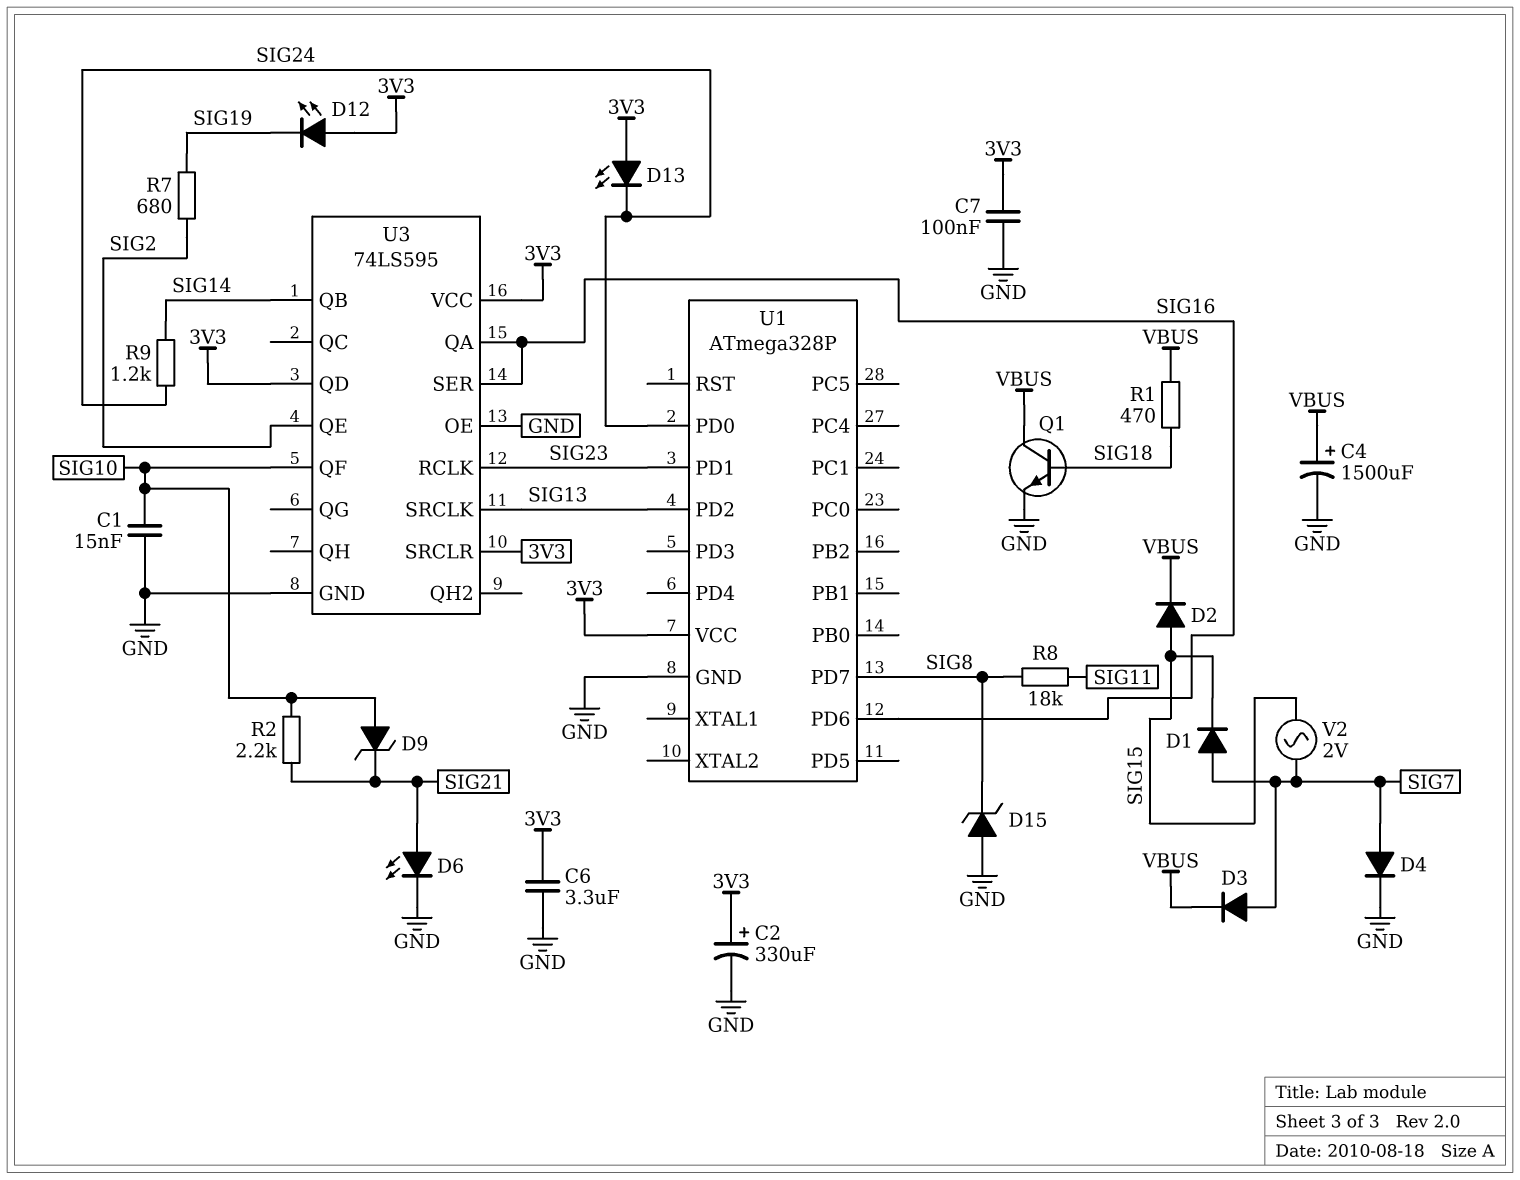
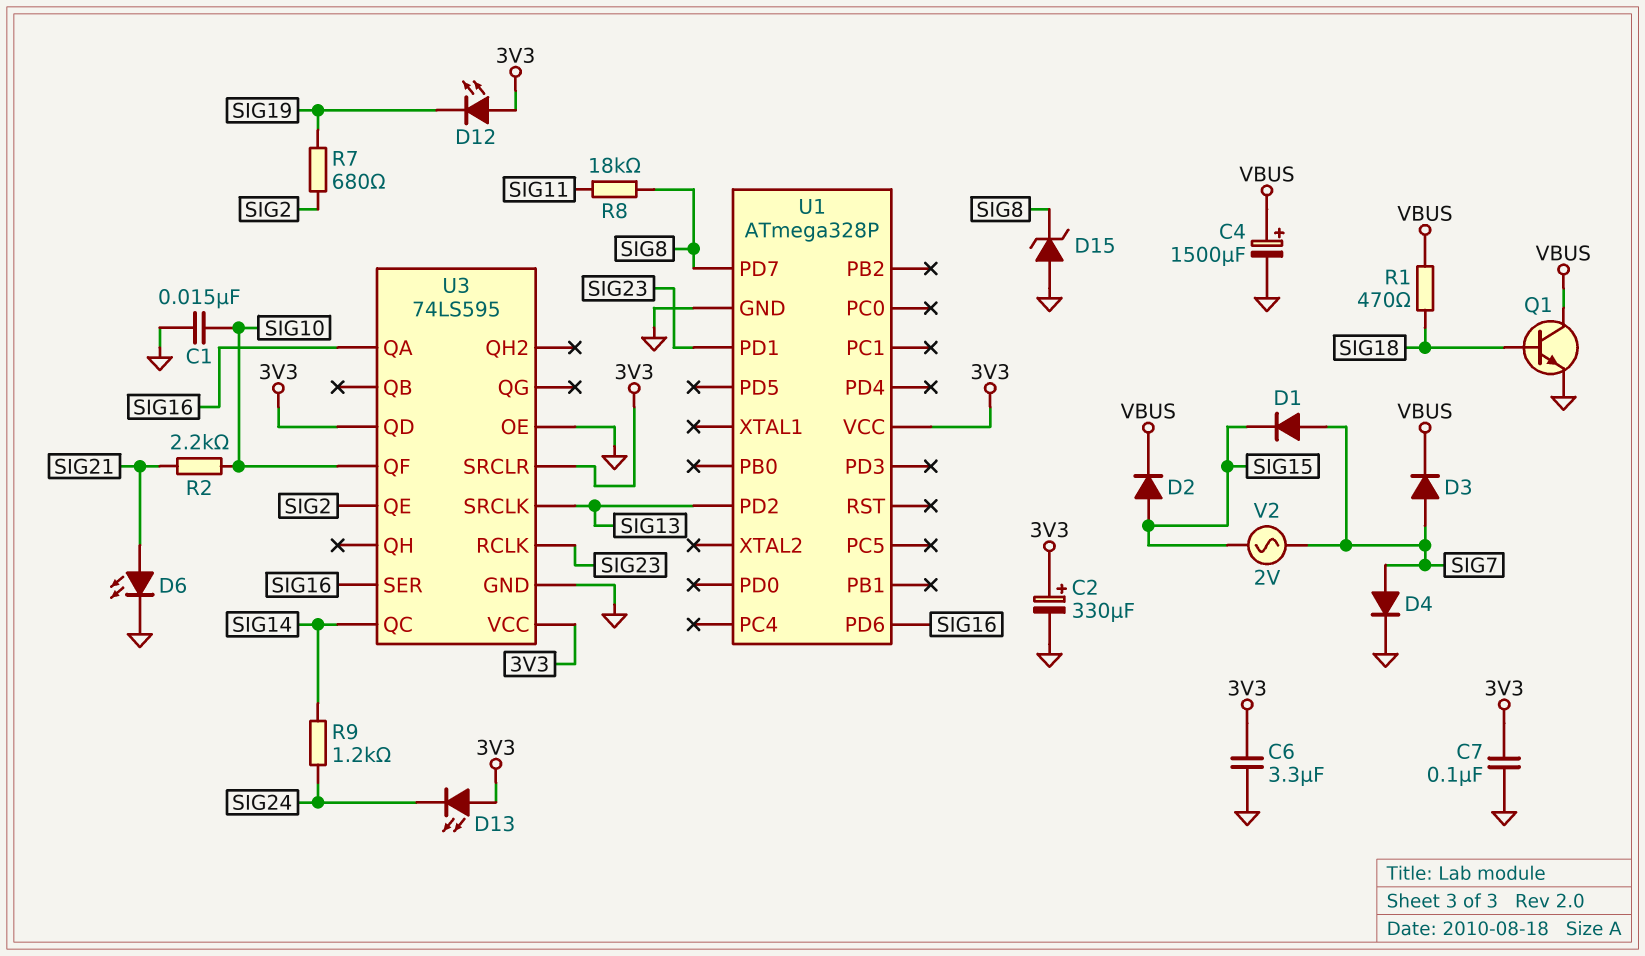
D9: zener (A SIG10, K SIG21) -> none
U1 pin PD0: SIG24 -> none
U3 pin QB: SIG14 -> none
U3 pin QC: none -> SIG14

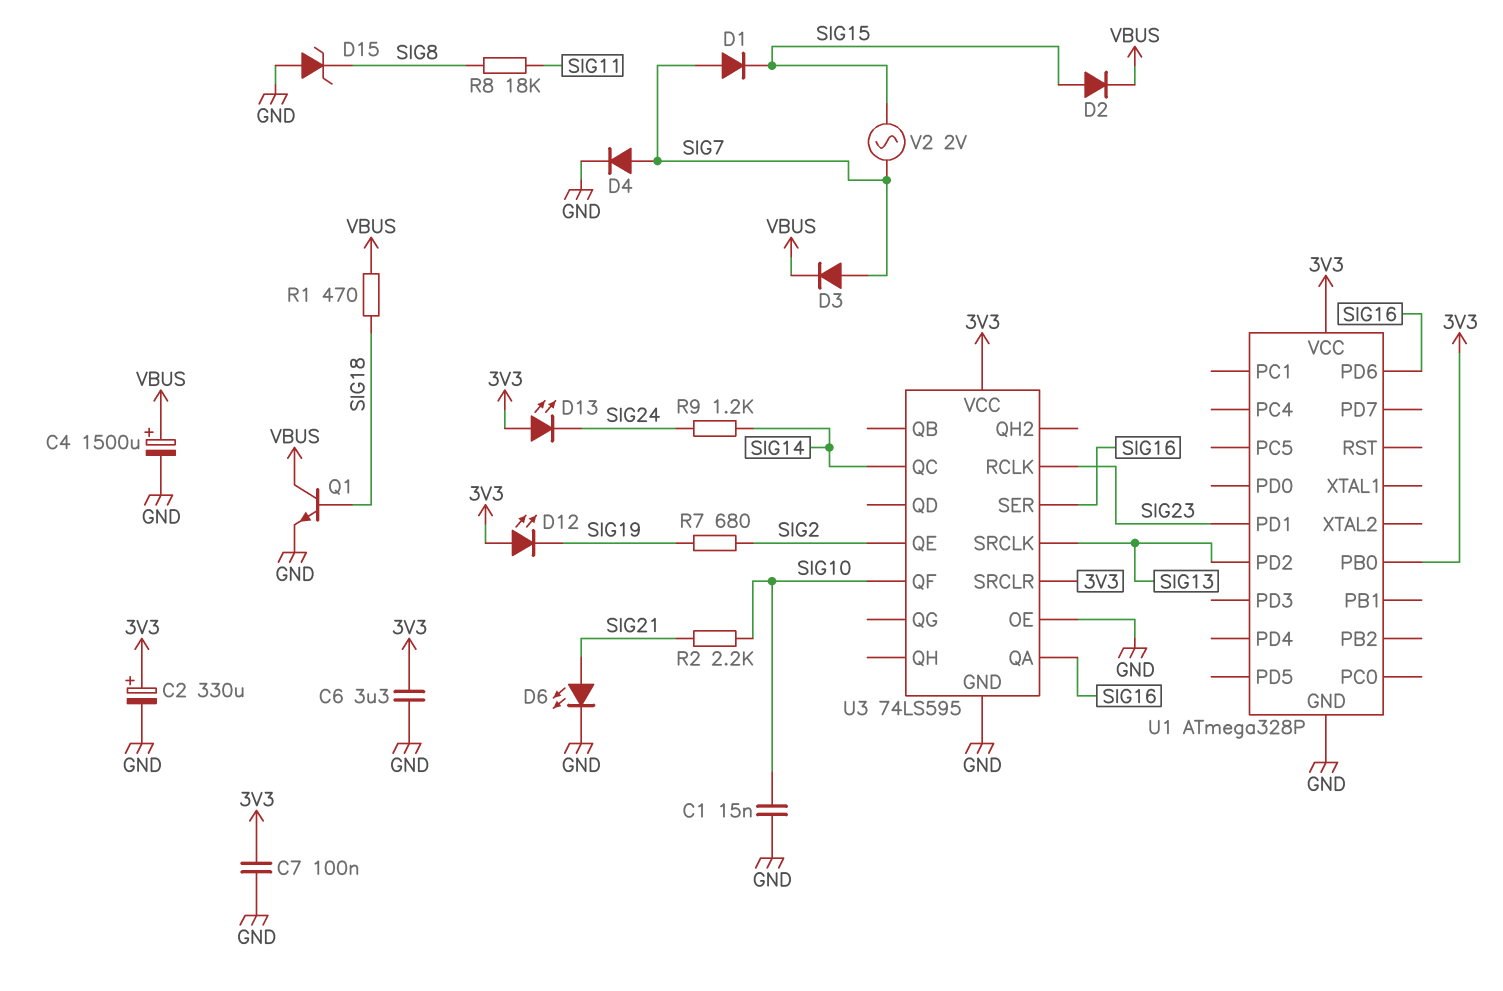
U1 pin PB0: none -> 3V3
U1 pin PD7: SIG8 -> none
U3 pin QD: 3V3 -> none

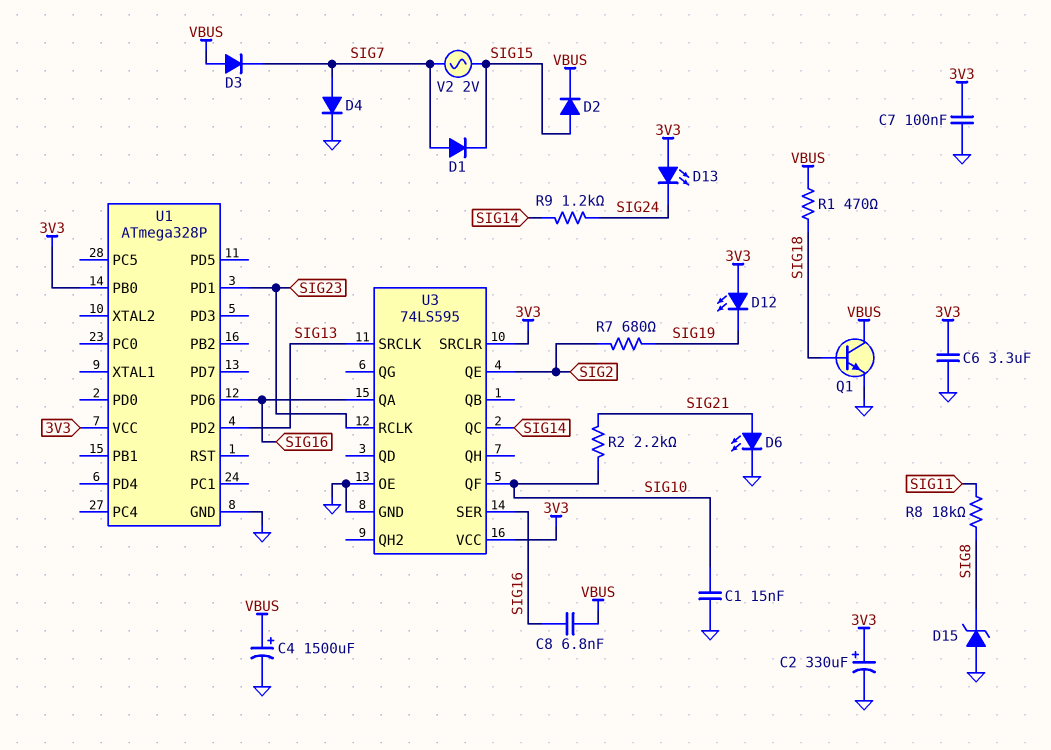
C8: none -> 6.8nF (SIG16, VBUS)
D3: diode (A SIG7, K VBUS) -> diode (A VBUS, K SIG7)

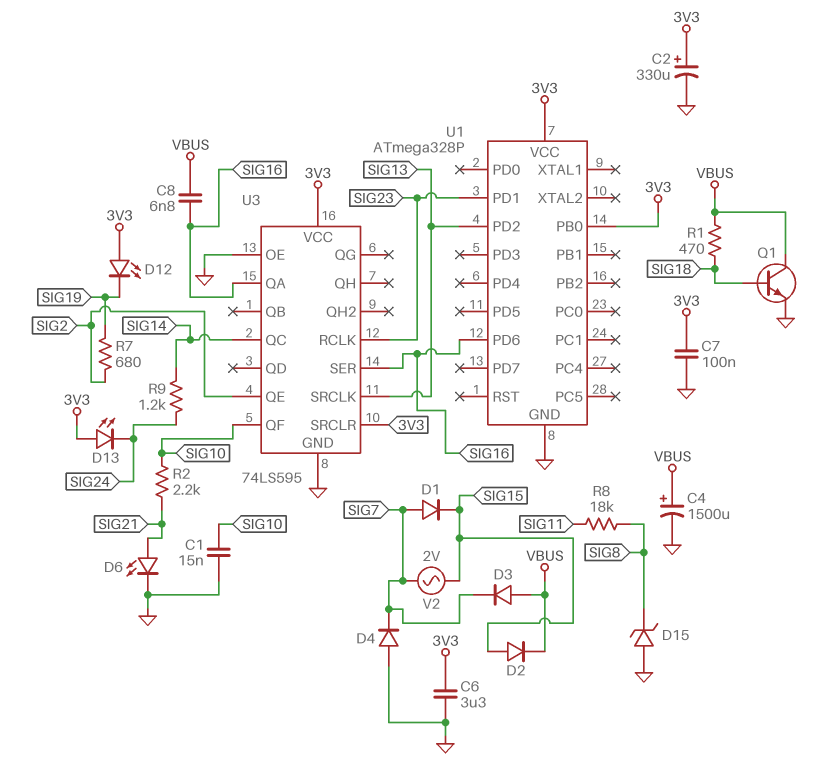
D4: diode (A SIG7, K GND) -> diode (A GND, K SIG7)

